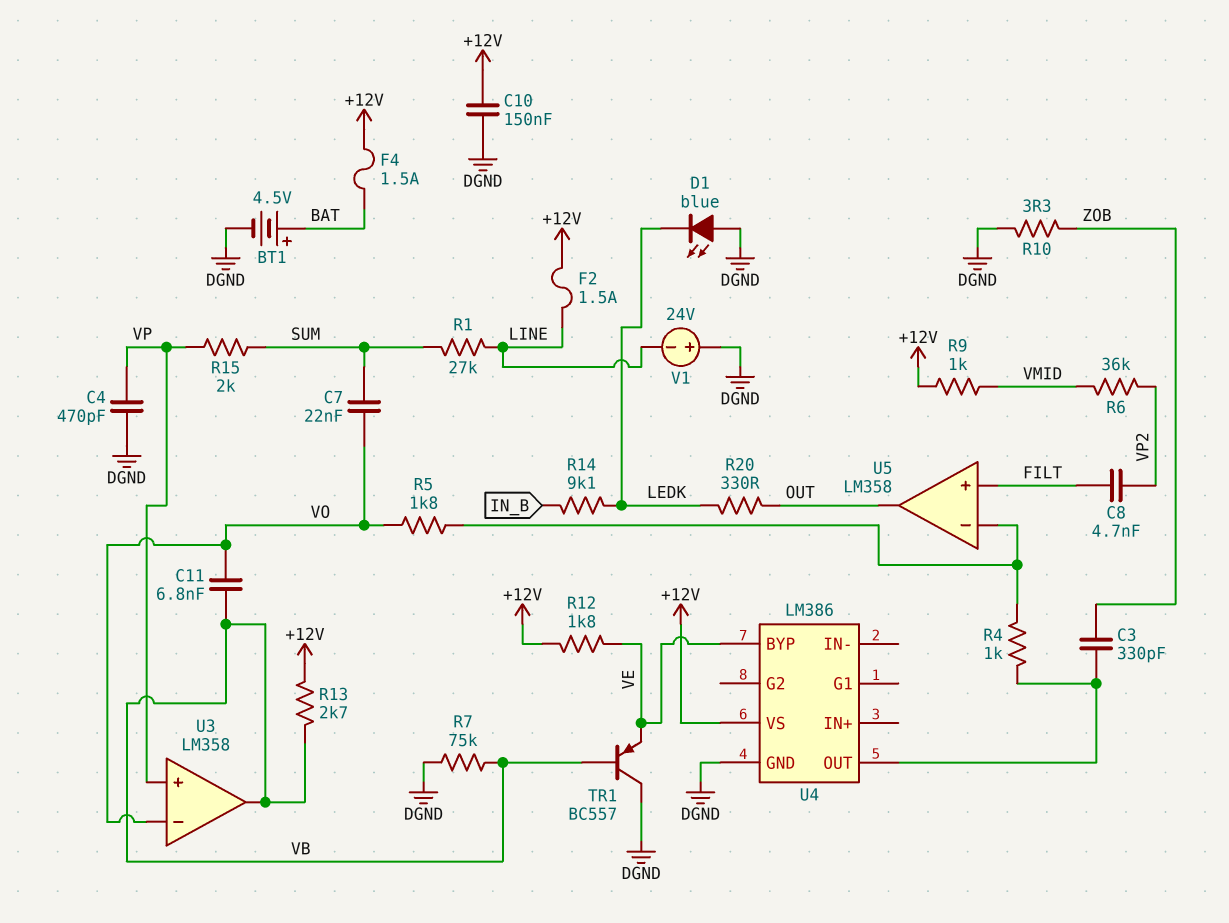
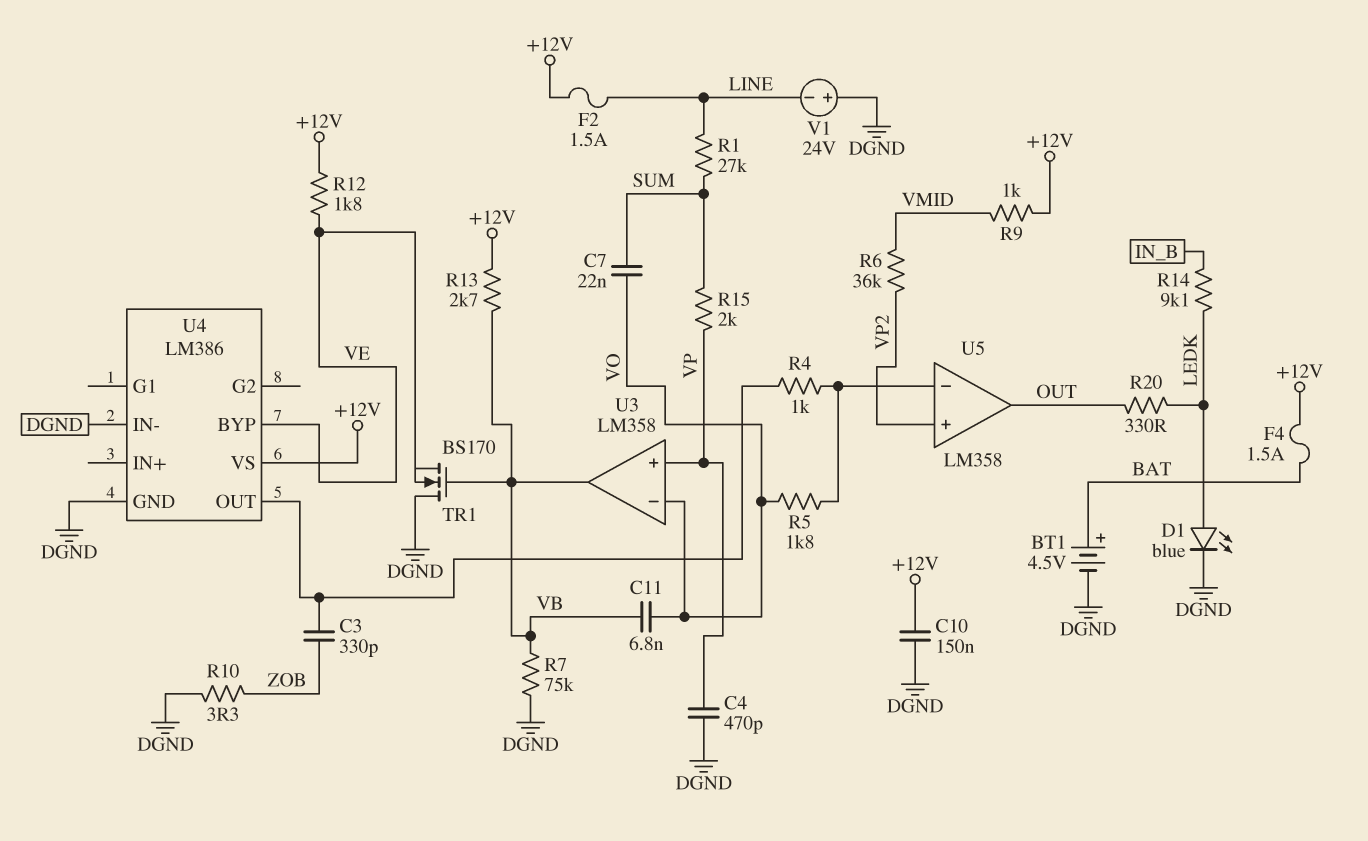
C8: 4.7nF (FILT, VP2) -> none
D1: LED blue (A DGND, K LEDK) -> LED blue (A LEDK, K DGND)
TR1: PNP BC557 (B VB, C DGND, E VE) -> NMOS BS170 (G VB, D DGND, S VE)
U4 pin IN-: none -> DGND
U5 pin in+: FILT -> VP2

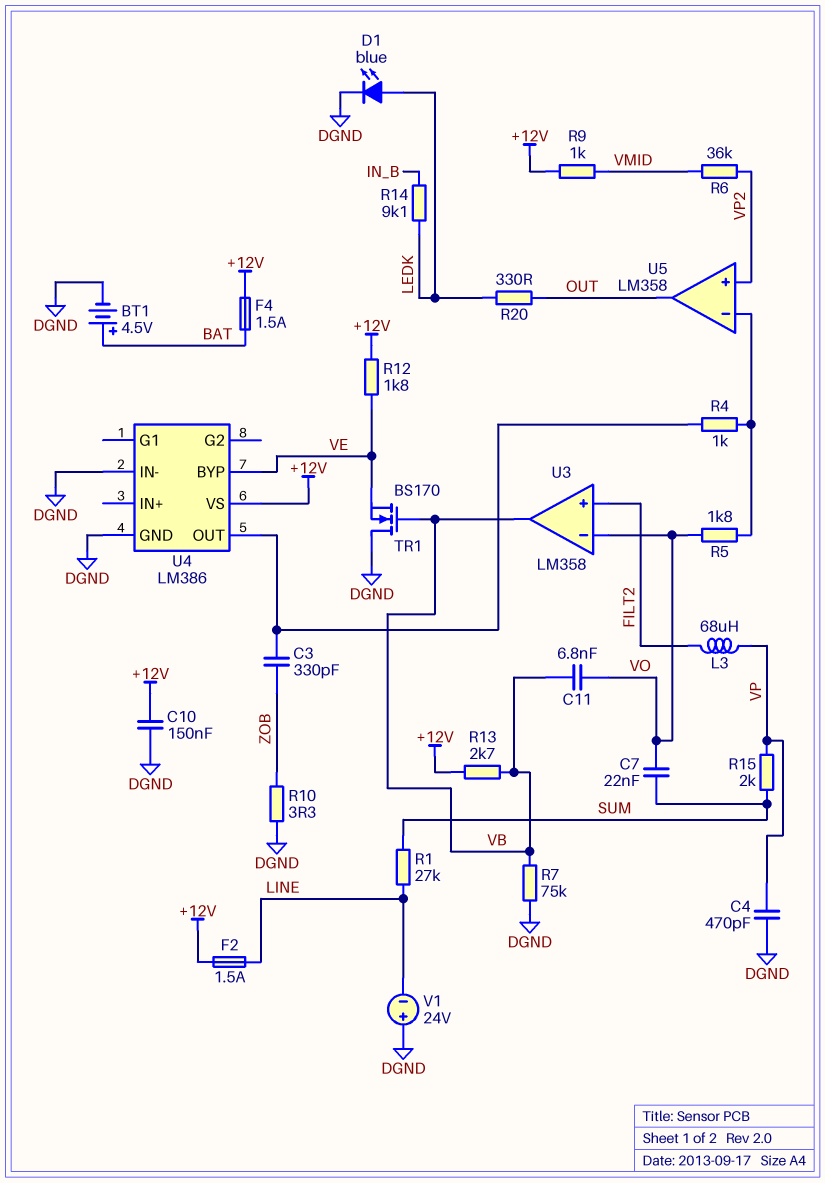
L3: none -> 68uH (FILT2, VP)
U3 pin in+: VP -> FILT2

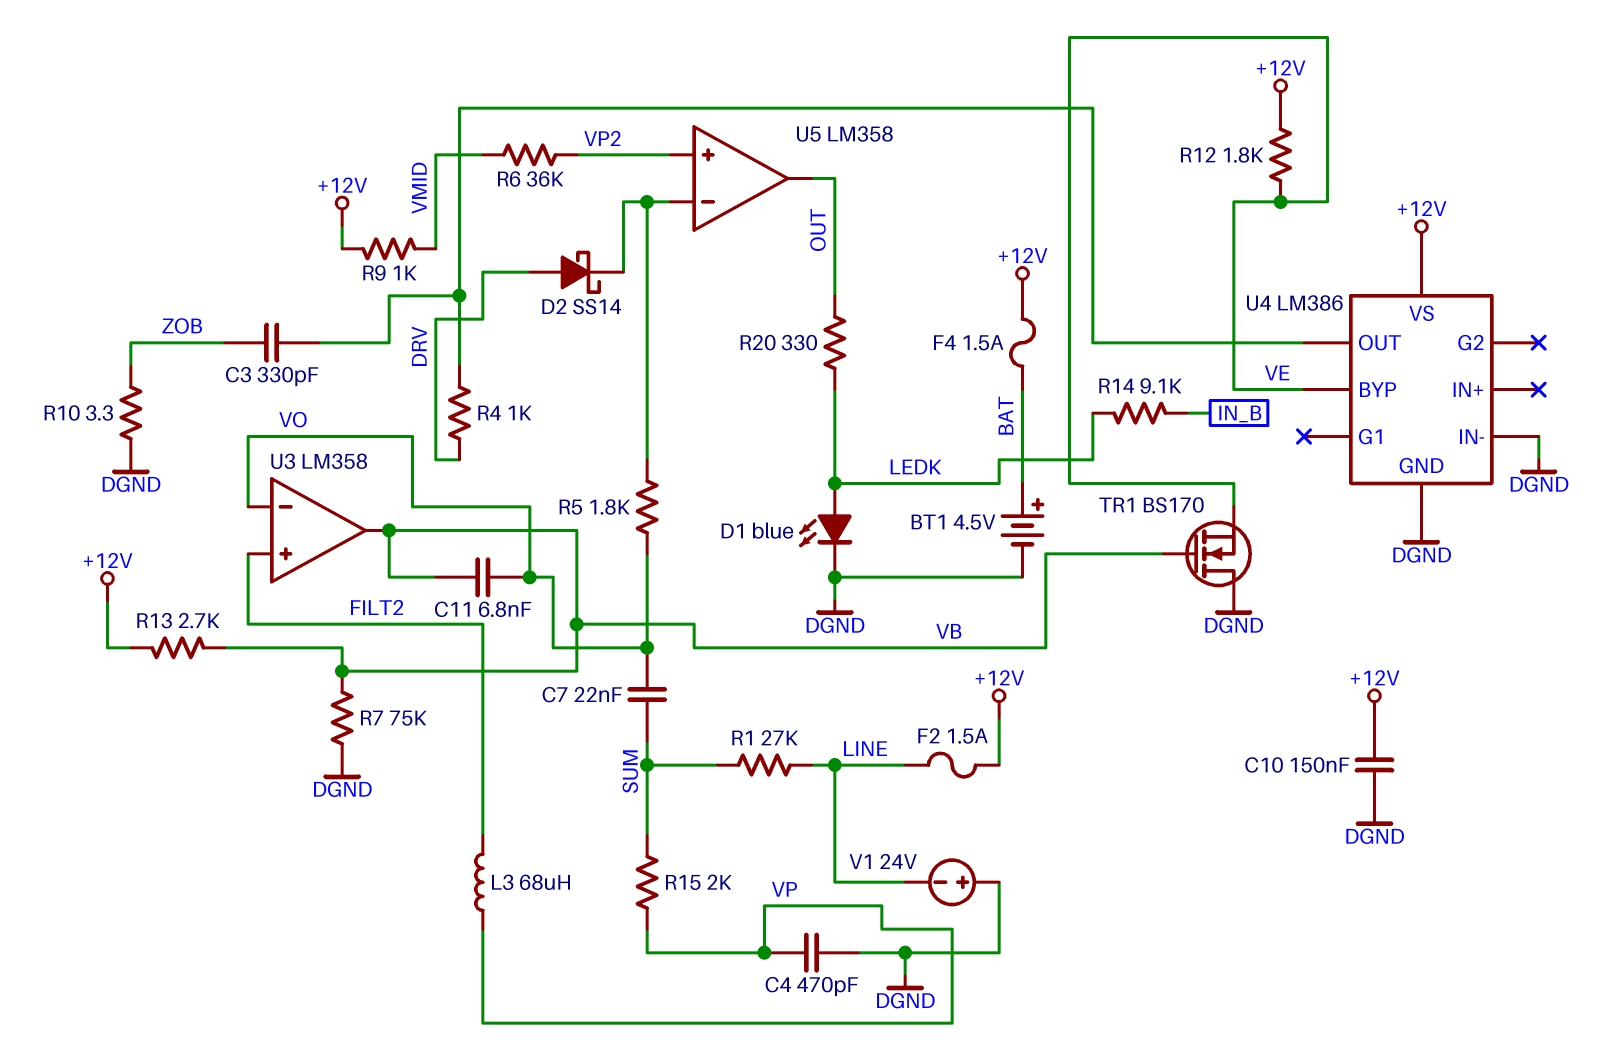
D2: none -> schottky SS14 (A DRV, K U5/in-)
R4: 1k (U4/OUT, U5/in-) -> 1k (DRV, U4/OUT)

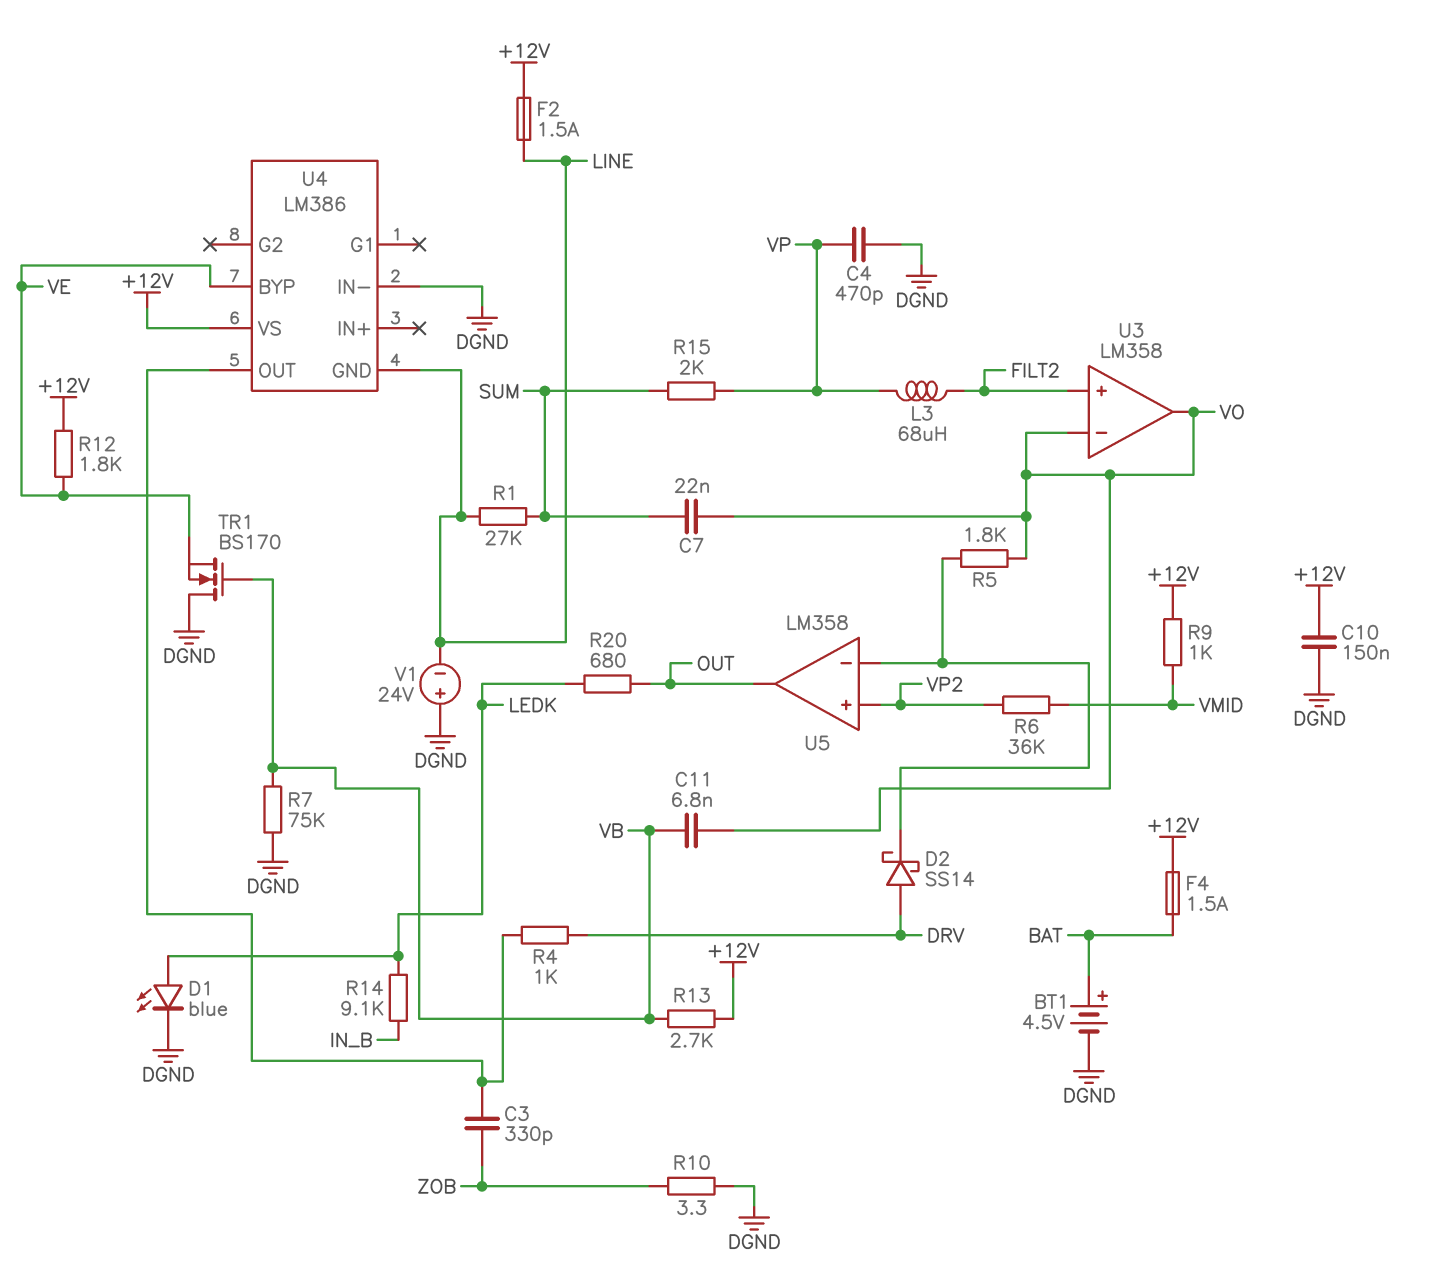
R20: 330 (LEDK, OUT) -> 680 (LEDK, OUT)
U3 pin out: VB -> VO
U4 pin GND: DGND -> LINE

